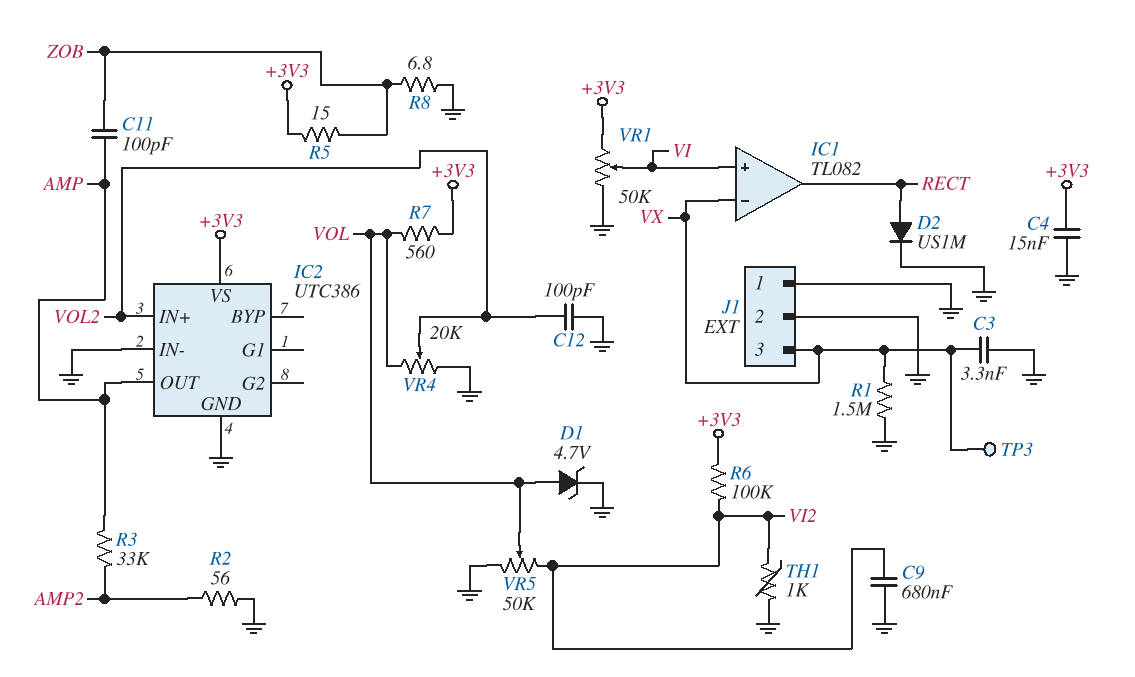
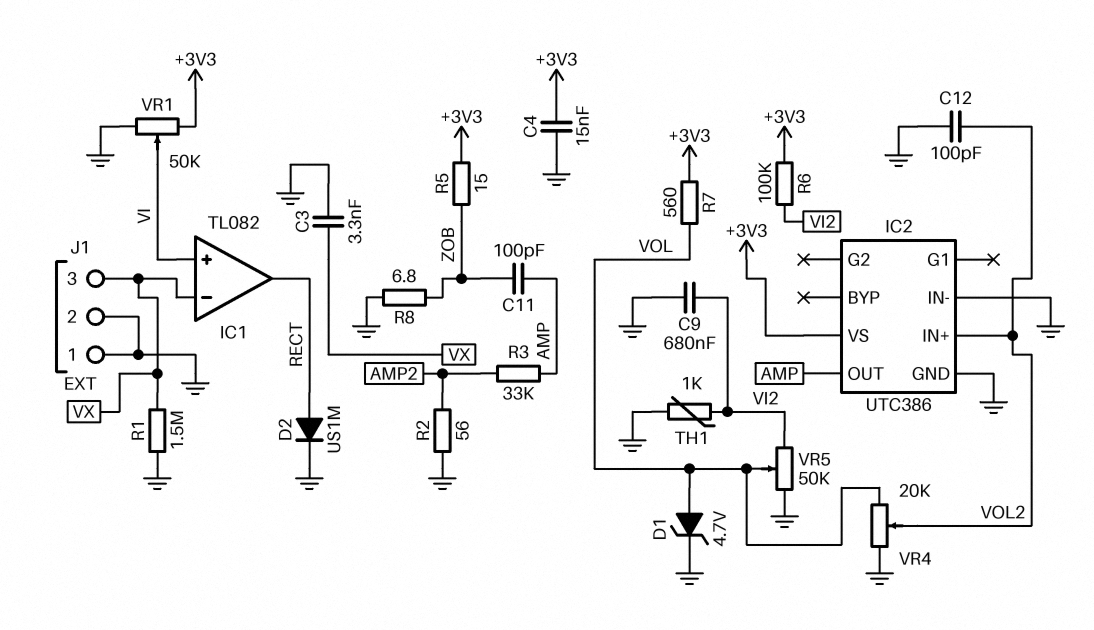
TP3: test point (VX) -> none

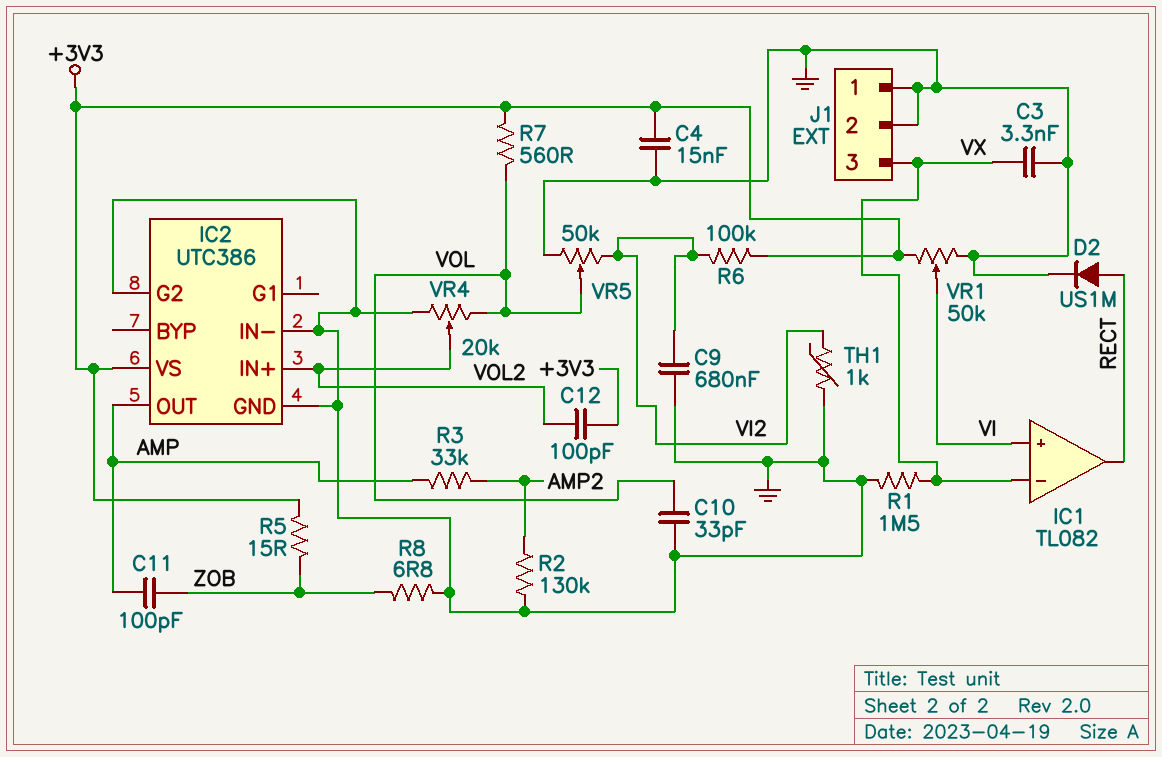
C10: none -> 33pF (GND, VOL)
C12: 100pF (GND, VOL2) -> 100pF (+3V3, VOL2)
D1: zener 4.7V (A VOL, K GND) -> none
IC2 pin G2: none -> GND
R2: 56 (AMP2, GND) -> 130k (AMP2, GND)

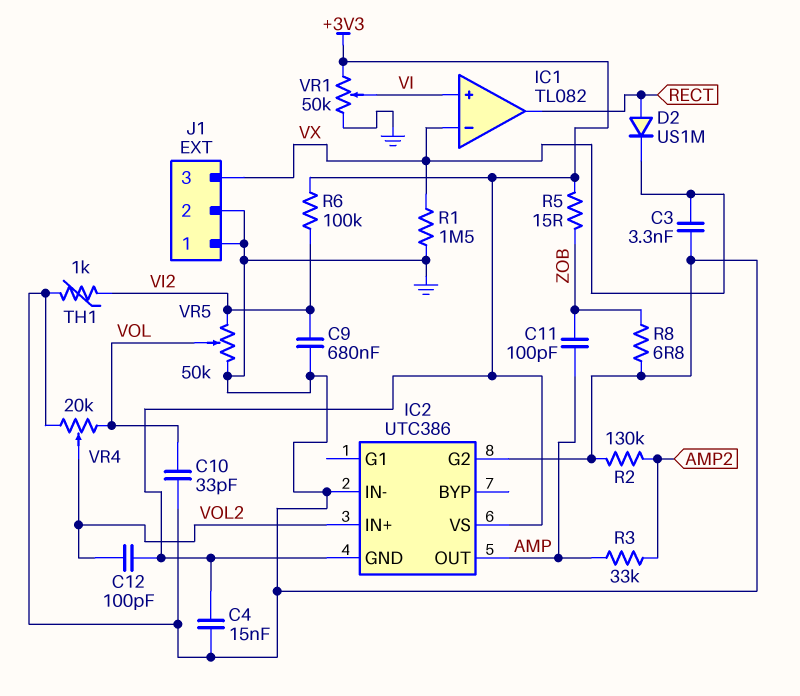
D2: diode US1M (A RECT, K GND) -> diode US1M (A RECT, K VX)
IC2 pin GND: GND -> +3V3
R7: 560 (+3V3, VOL) -> none

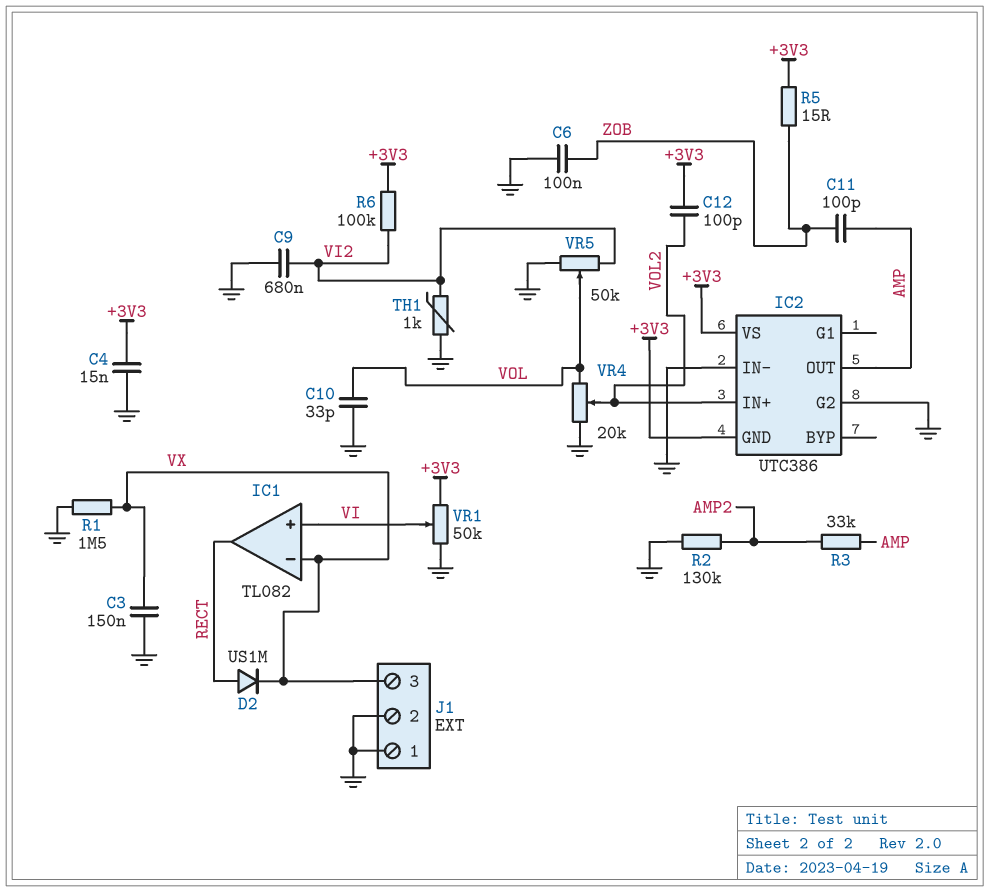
C3: 3.3nF (GND, VX) -> 150nF (GND, VX)
C6: none -> 100nF (GND, ZOB)
R8: 6.8 (GND, ZOB) -> none

